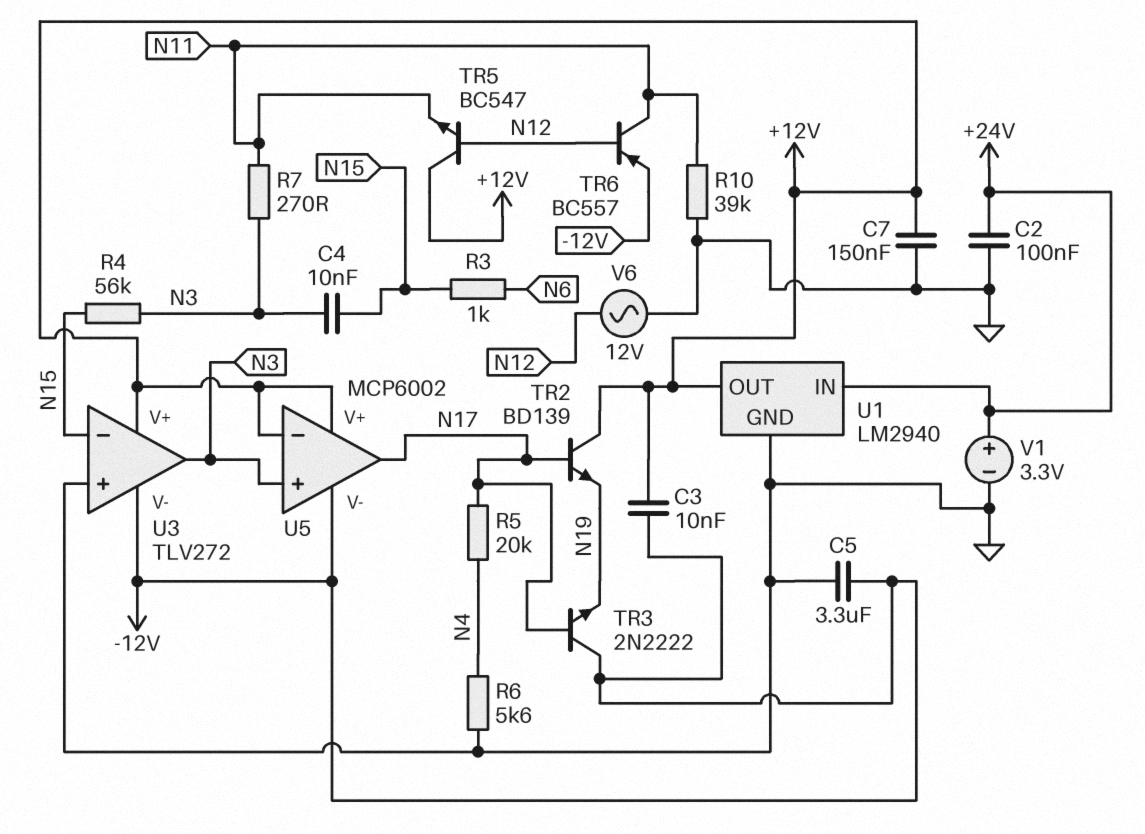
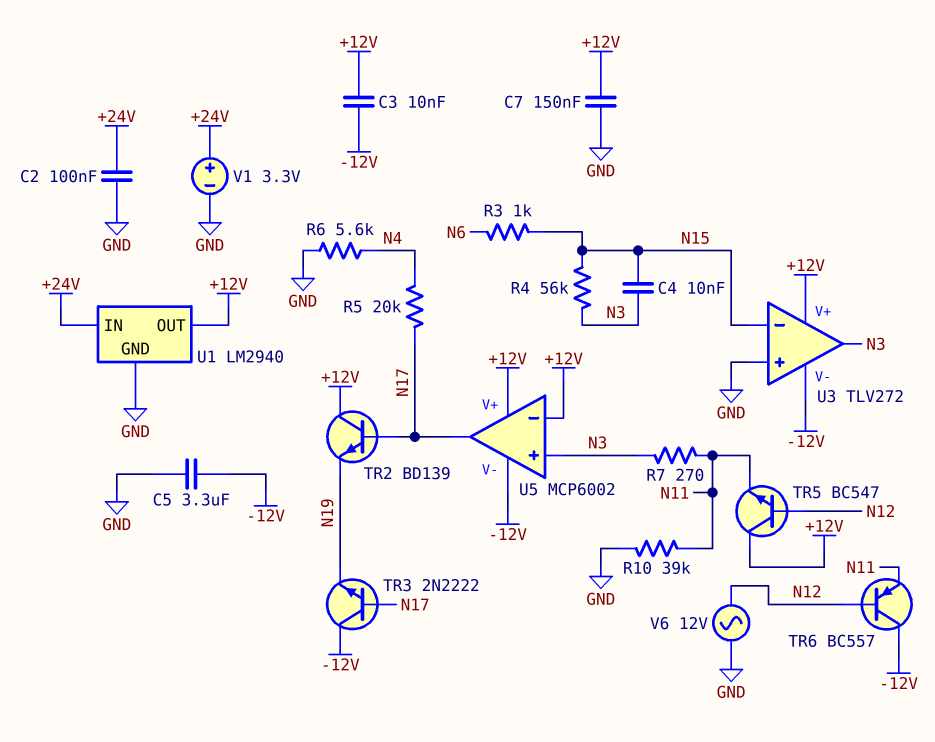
TR6: PNP BC557 (B N12, C N11, E -12V) -> PNP BC557 (B N12, C -12V, E N11)

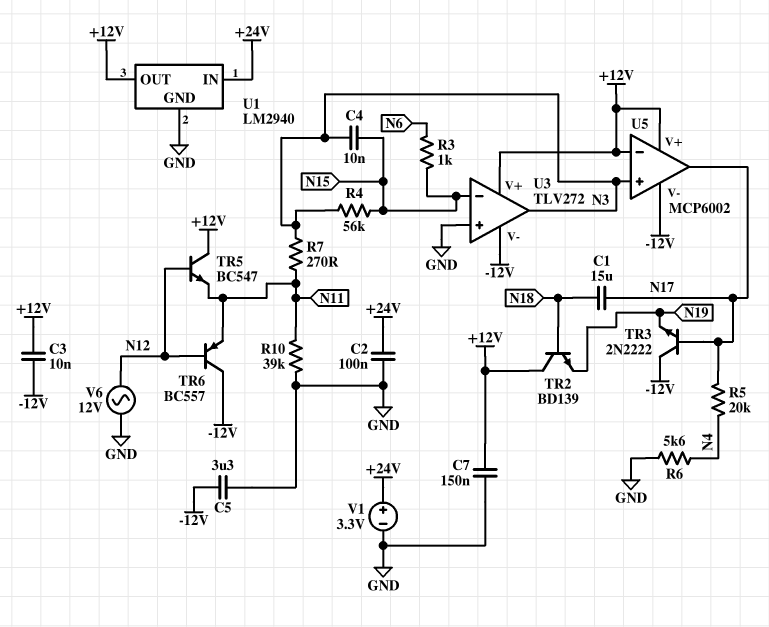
C1: none -> 15uF (N17, N18)
TR2: NPN BD139 (B N17, C +12V, E N19) -> NPN BD139 (B N18, C +12V, E N19)

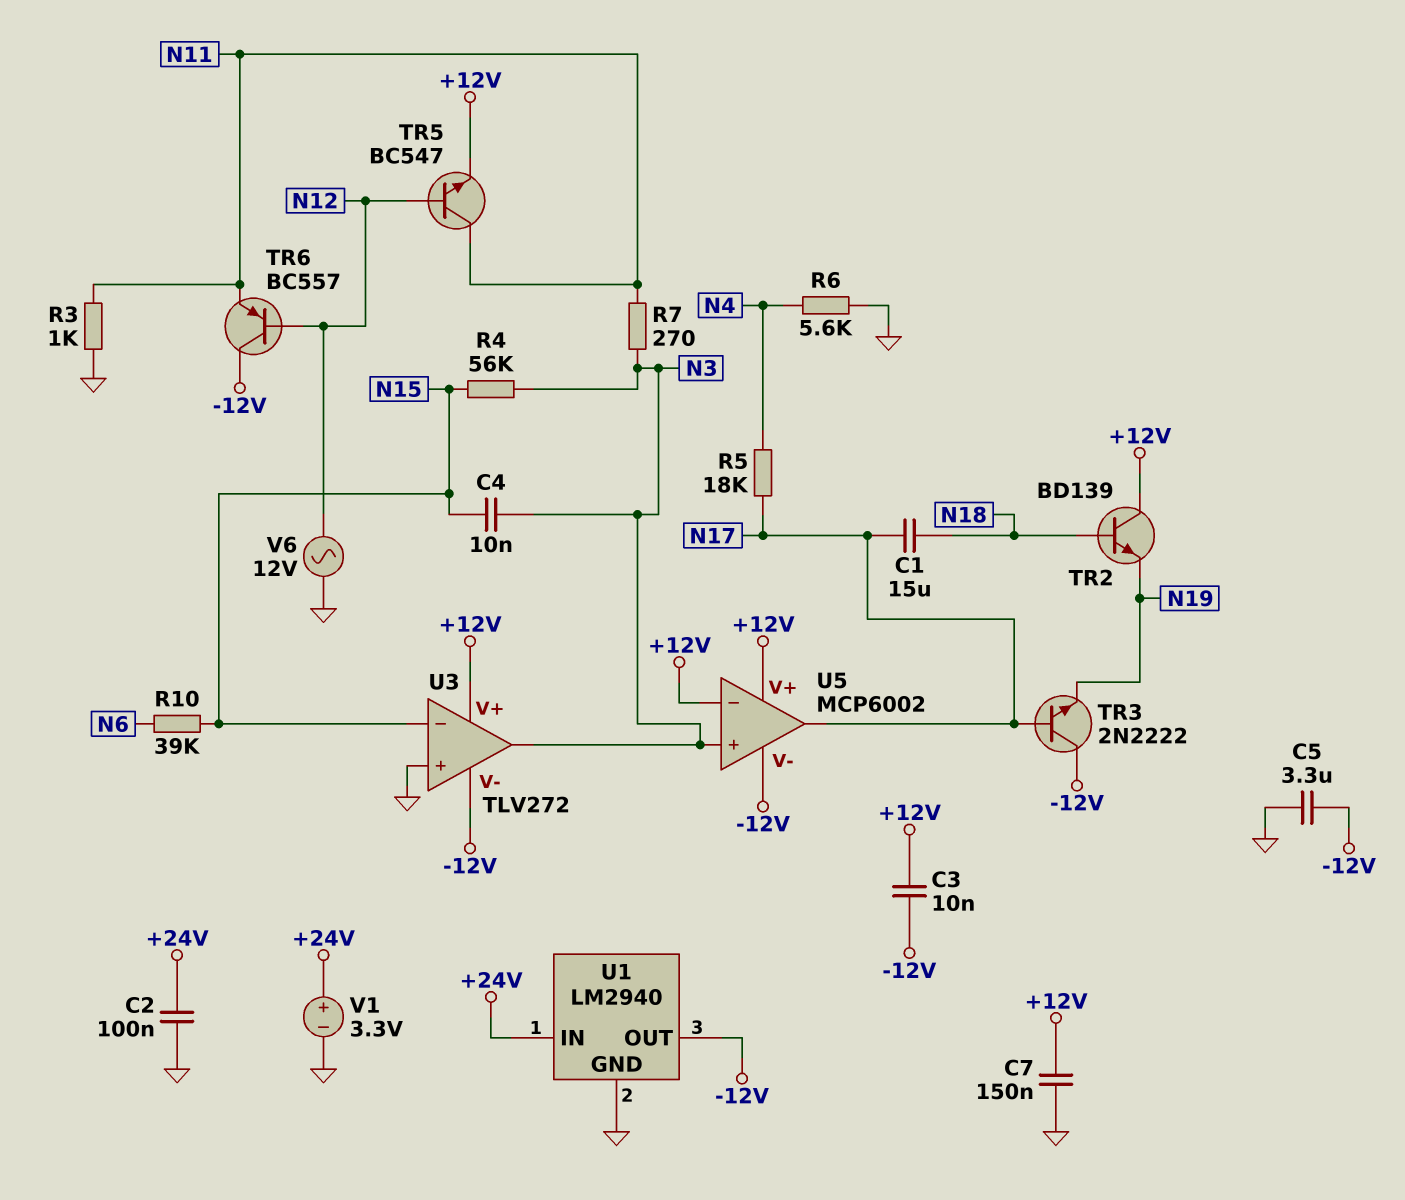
R3: 1k (N6, N15) -> 1k (GND, N11)
R5: 20k (N4, N17) -> 18k (N4, N17)
R10: 39k (GND, N11) -> 39k (N6, N15)
TR5: NPN BC547 (B N12, C +12V, E N11) -> NPN BC547 (B N12, C N11, E +12V)
U1 pin OUT: +12V -> -12V

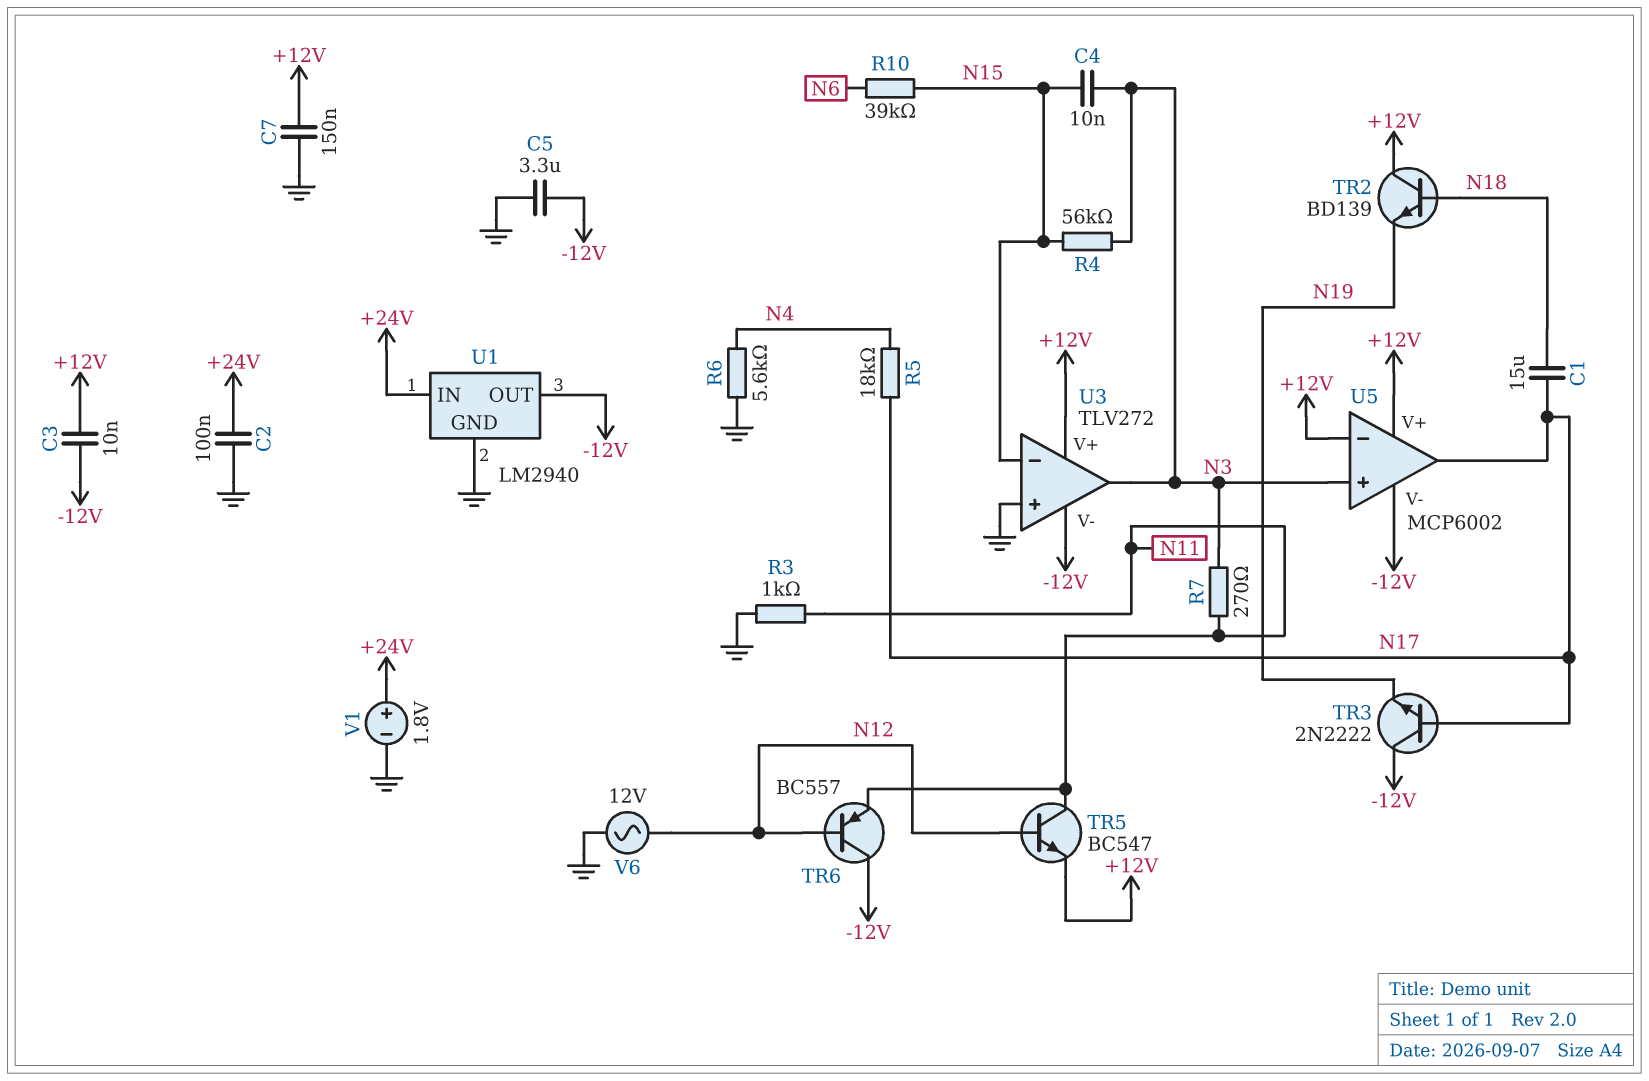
V1: 3.3V (plus +24V, minus GND) -> 1.8V (plus +24V, minus GND)

